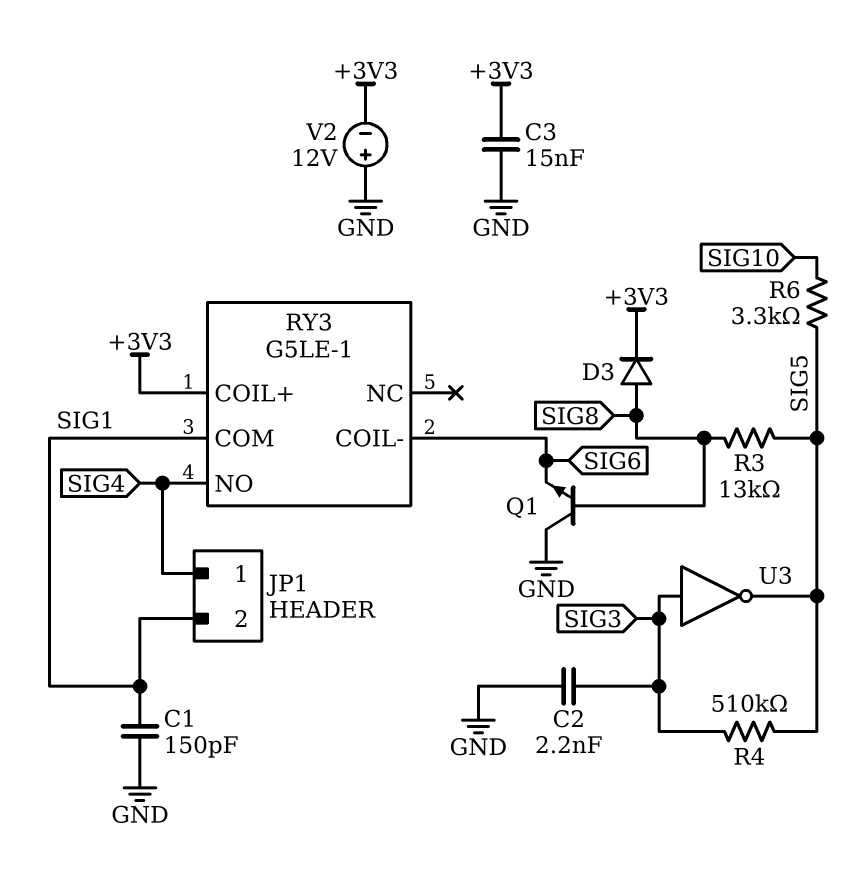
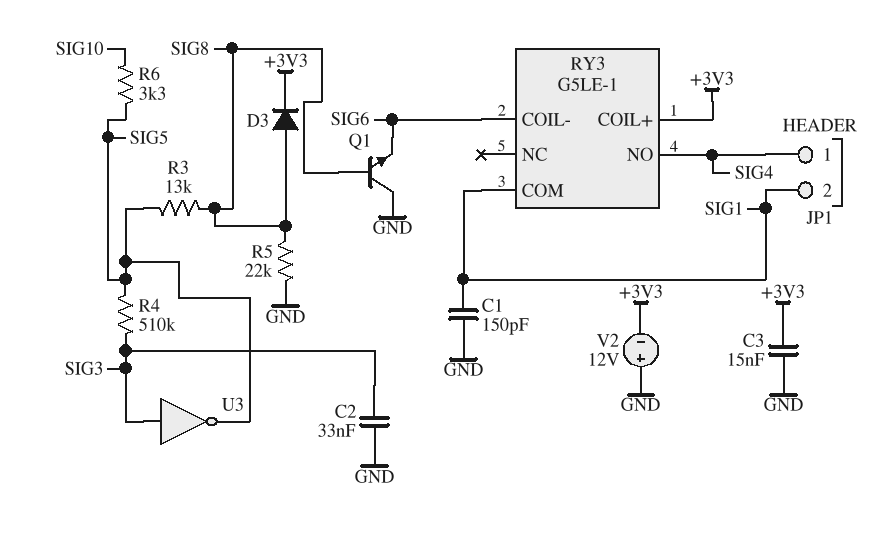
C2: 2.2nF (GND, SIG3) -> 33nF (GND, SIG3)
R5: none -> 22k (GND, SIG8)

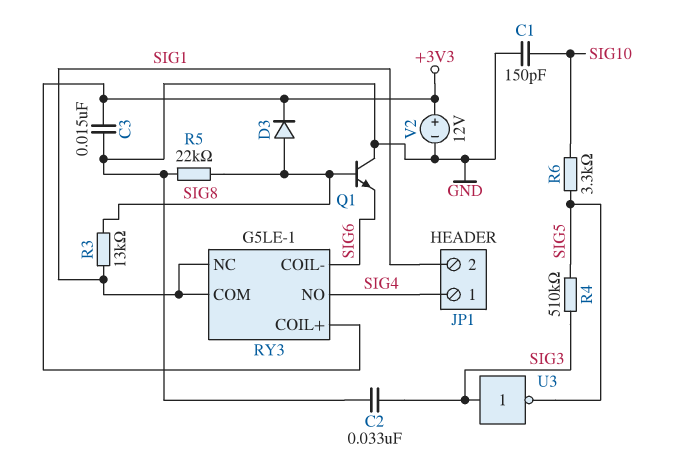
C1: 150pF (GND, SIG1) -> 150pF (GND, SIG10)
R3: 13k (SIG5, SIG8) -> 13k (SIG1, SIG8)
RY3 pin NC: none -> SIG1
V2: 12V (plus GND, minus +3V3) -> 12V (plus +3V3, minus GND)

